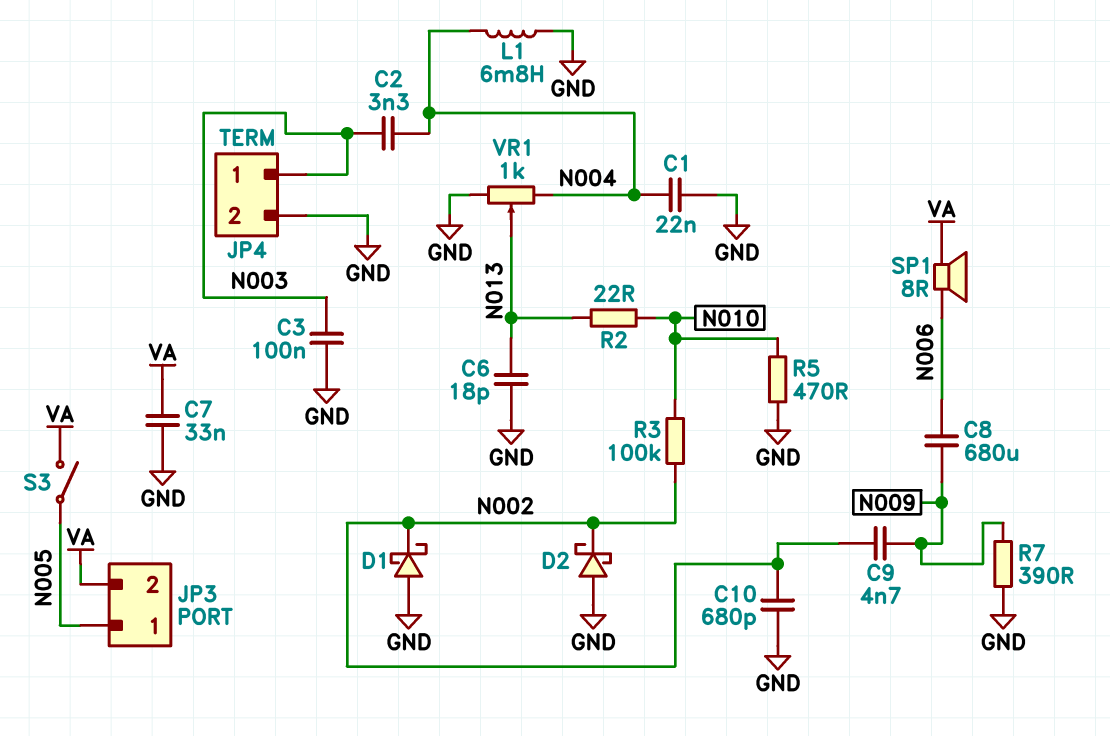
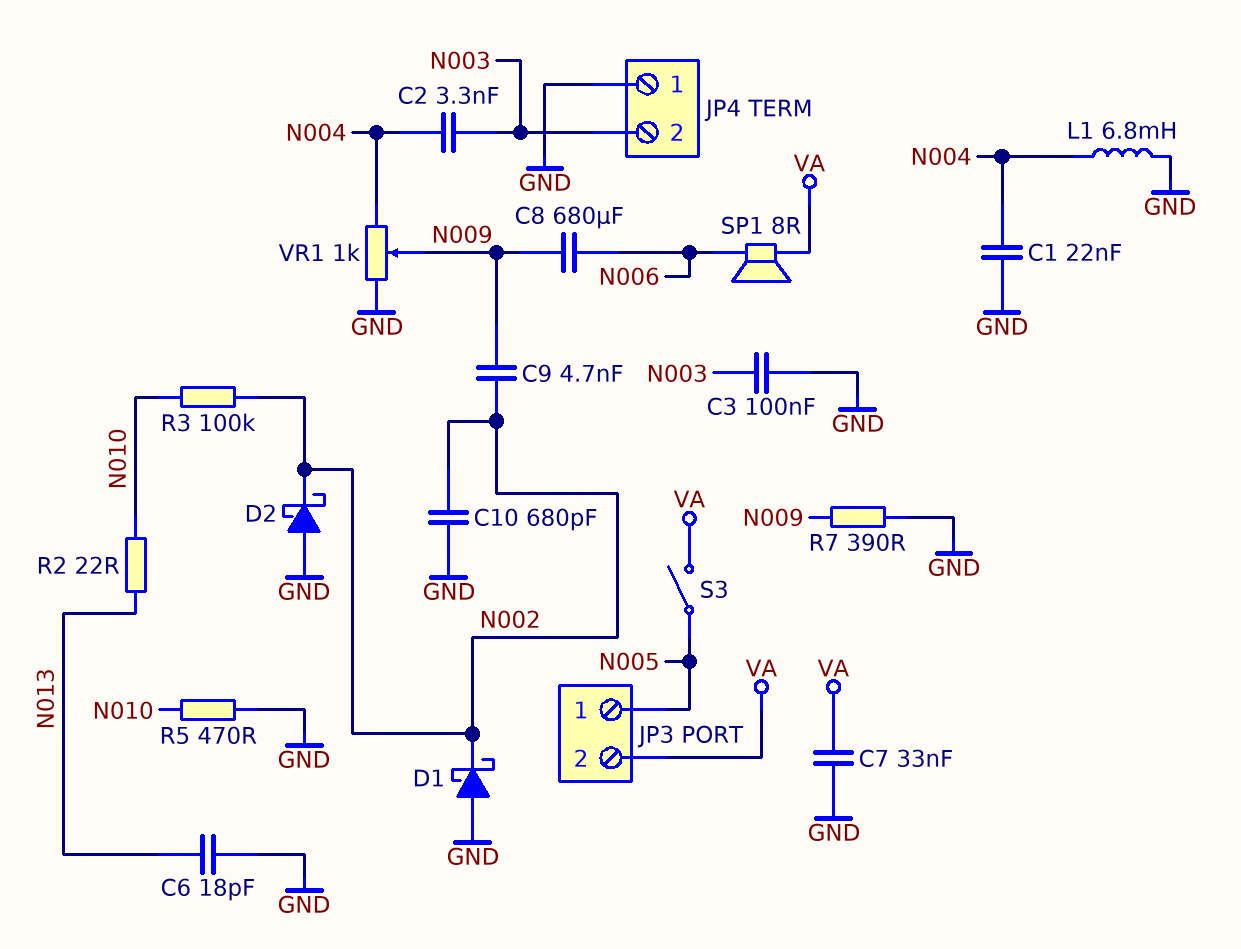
JP4 pin 1: N003 -> GND
JP4 pin 2: GND -> N003
VR1: 1k (GND, N004, wiper N013) -> 1k (GND, N004, wiper N009)

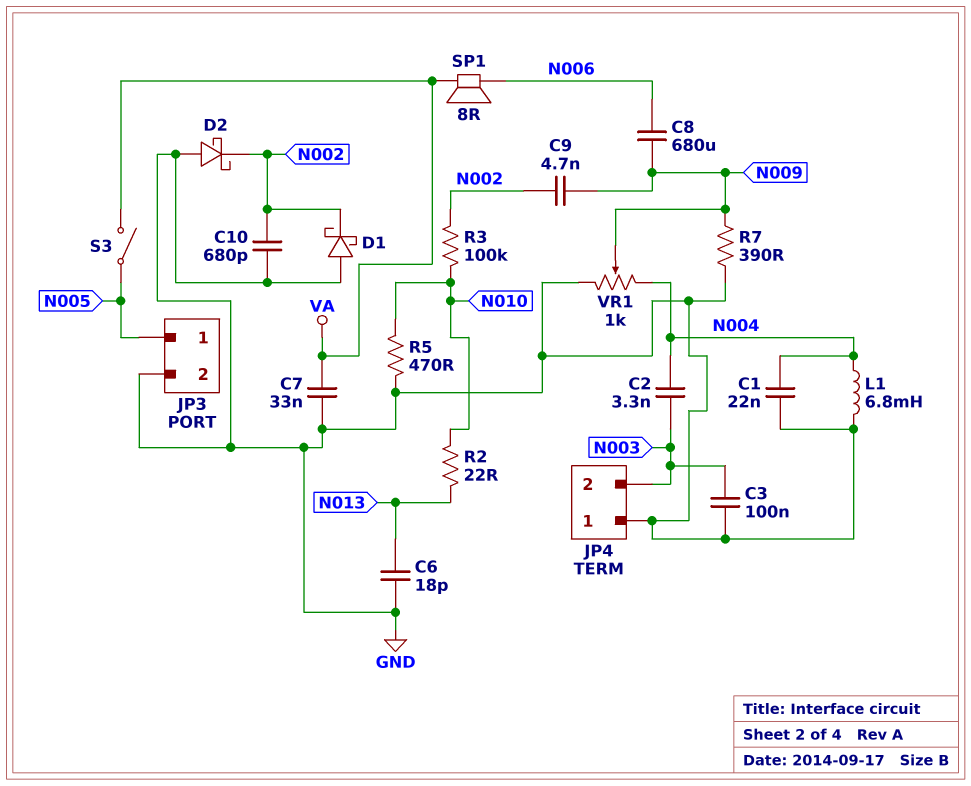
JP3 pin 2: VA -> GND

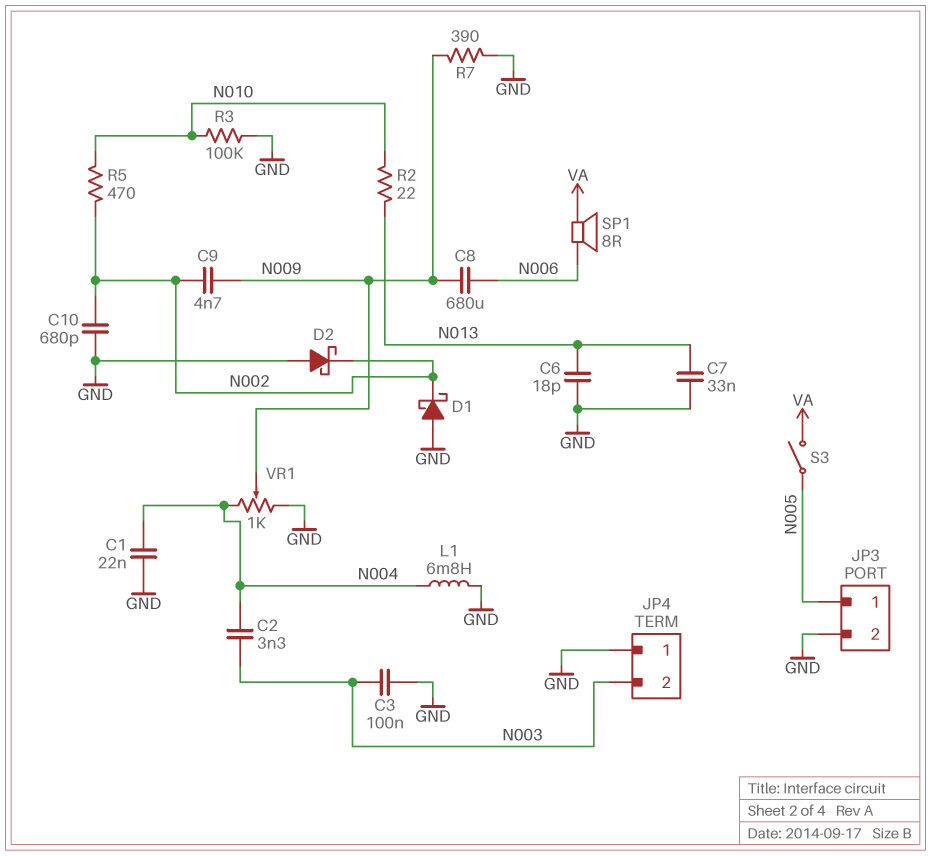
C7: 33nF (GND, VA) -> 33nF (GND, N013)
R3: 100k (N002, N010) -> 100k (GND, N010)
R5: 470 (GND, N010) -> 470 (N002, N010)

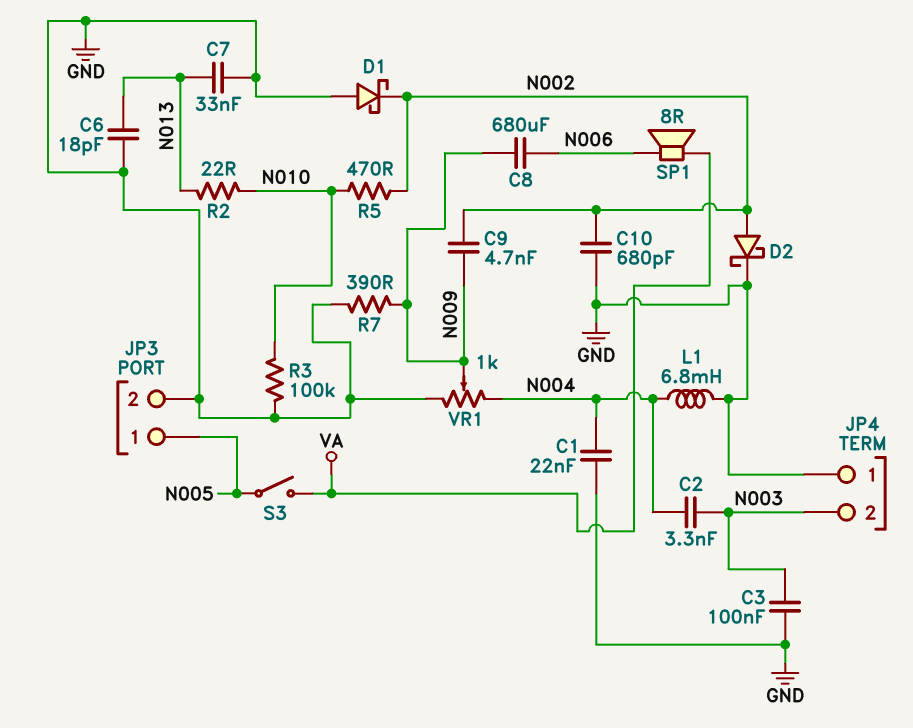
D2: schottky (A GND, K N002) -> schottky (A N002, K GND)

